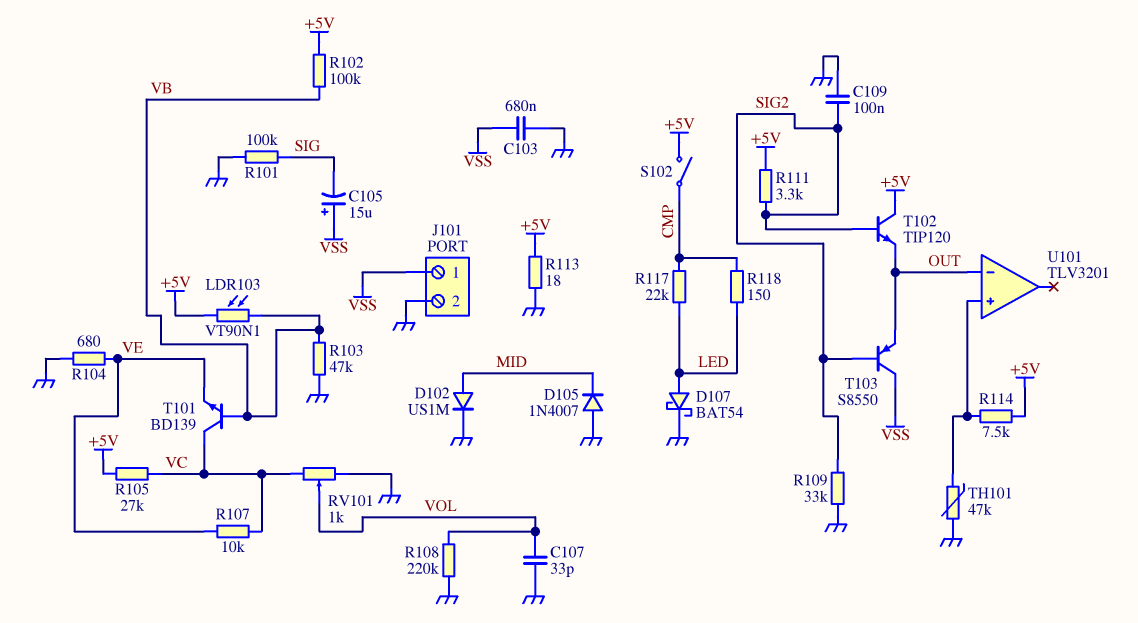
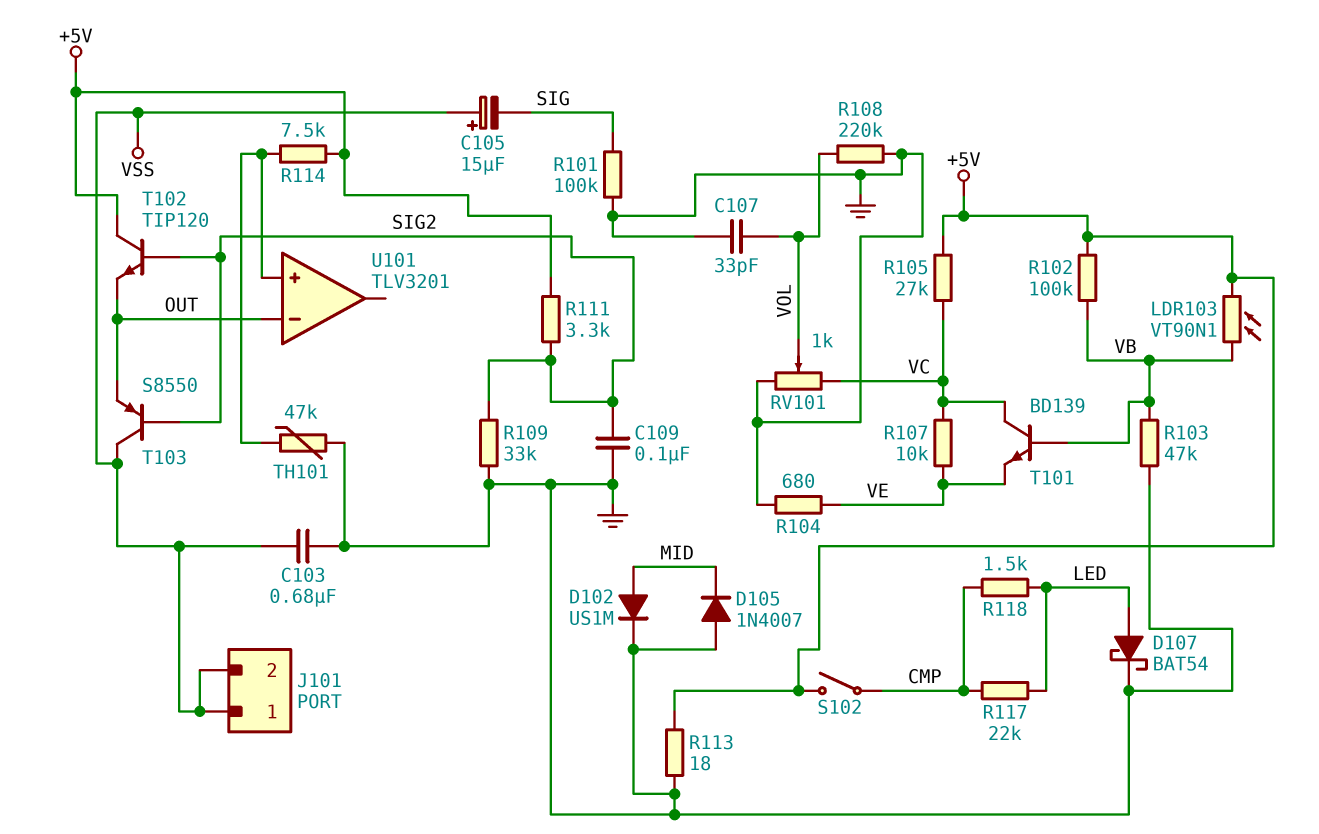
J101 pin 2: GND -> VSS
R118: 150 (CMP, LED) -> 1.5k (CMP, LED)

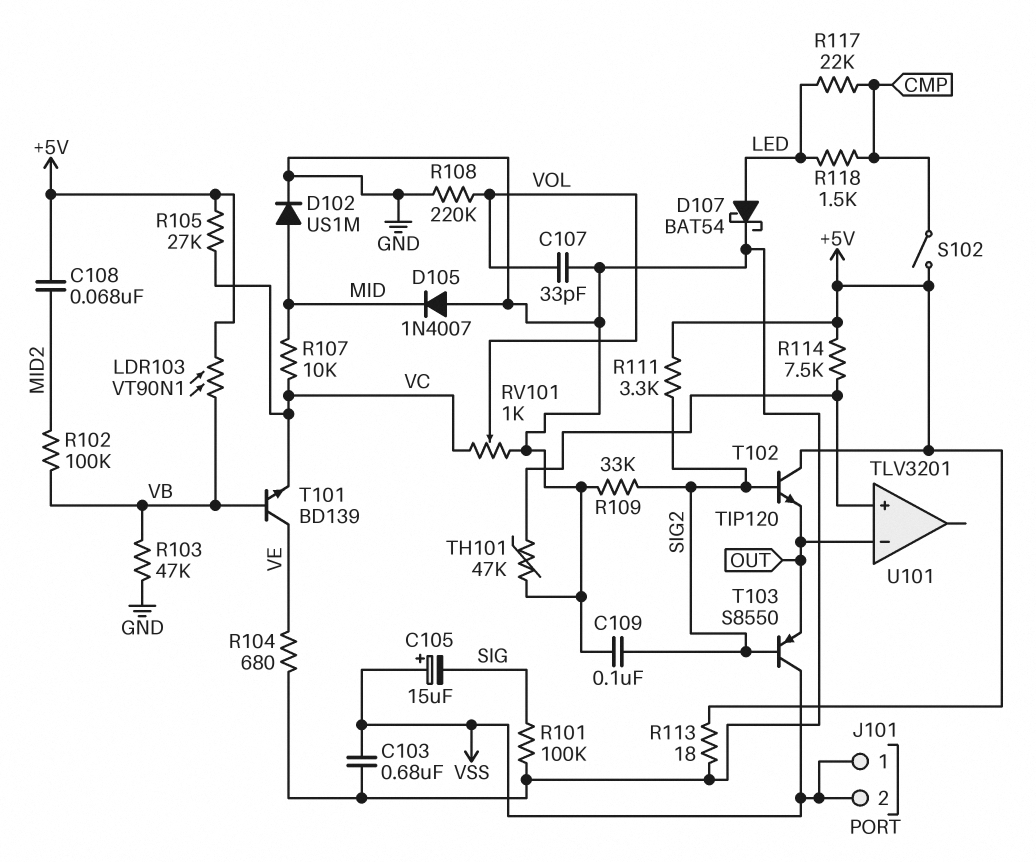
C108: none -> 68nF (+5V, MID2)
R102: 100k (+5V, VB) -> 100k (MID2, VB)
R107: 10k (VC, VE) -> 10k (MID, VC)
T101: NPN BD139 (B VB, C VC, E VE) -> NPN BD139 (B VB, C VE, E VC)

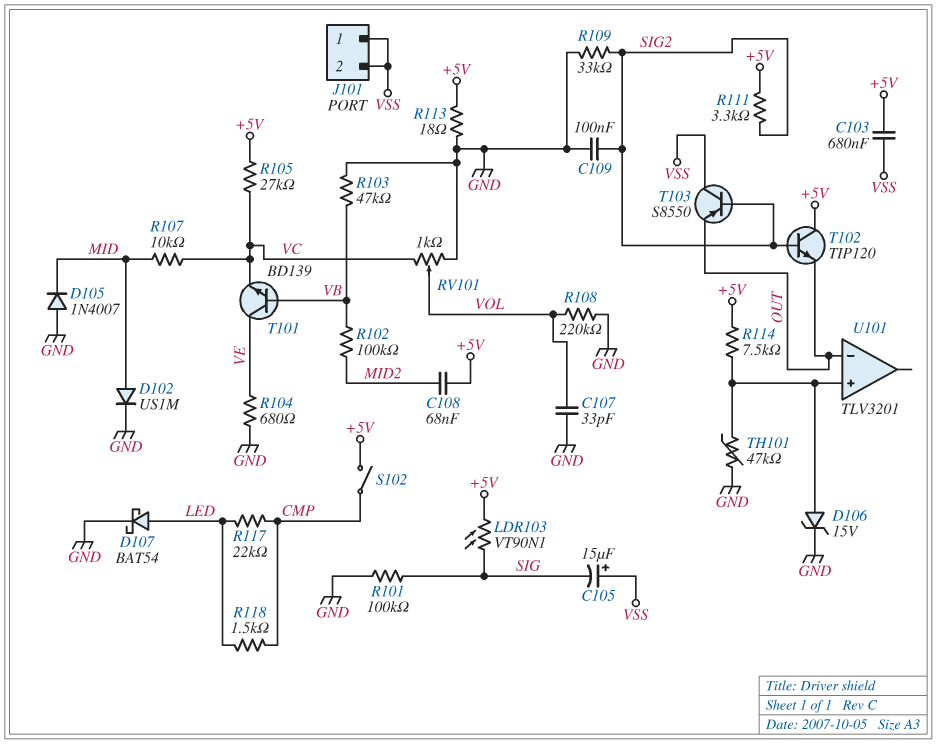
C103: 680nF (GND, VSS) -> 680nF (+5V, VSS)
D106: none -> zener 15V (A U101/in+, K GND)
LDR103: VT90N1 (+5V, VB) -> VT90N1 (+5V, SIG)

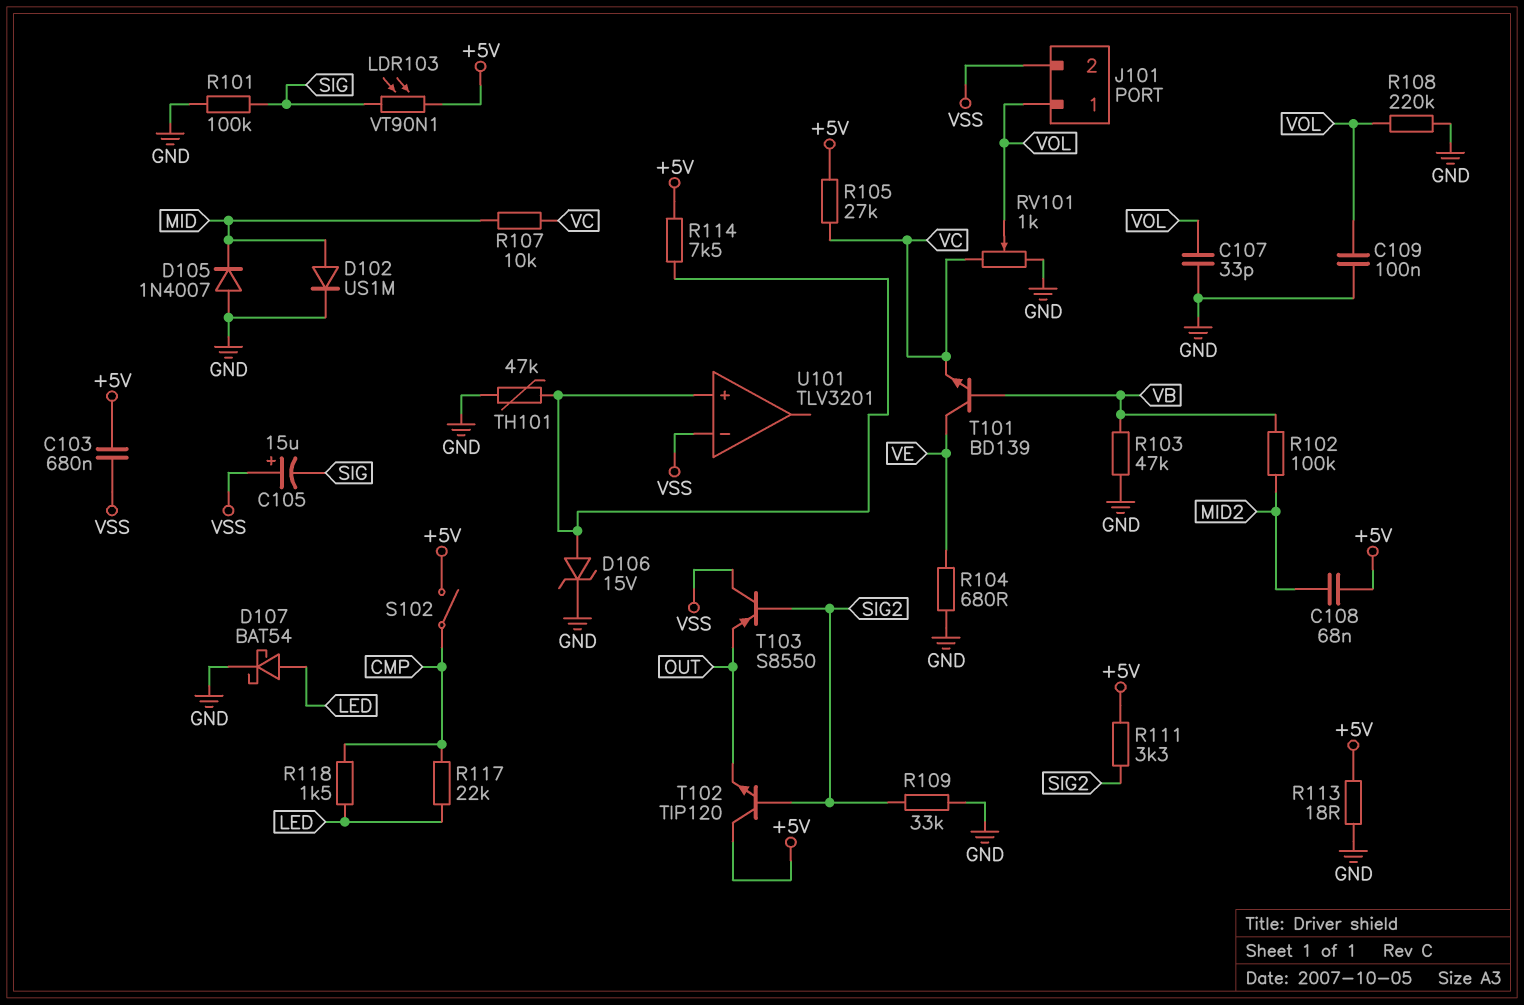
C109: 100nF (GND, SIG2) -> 100nF (GND, VOL)
J101 pin 1: VSS -> VOL
U101 pin in-: OUT -> VSS

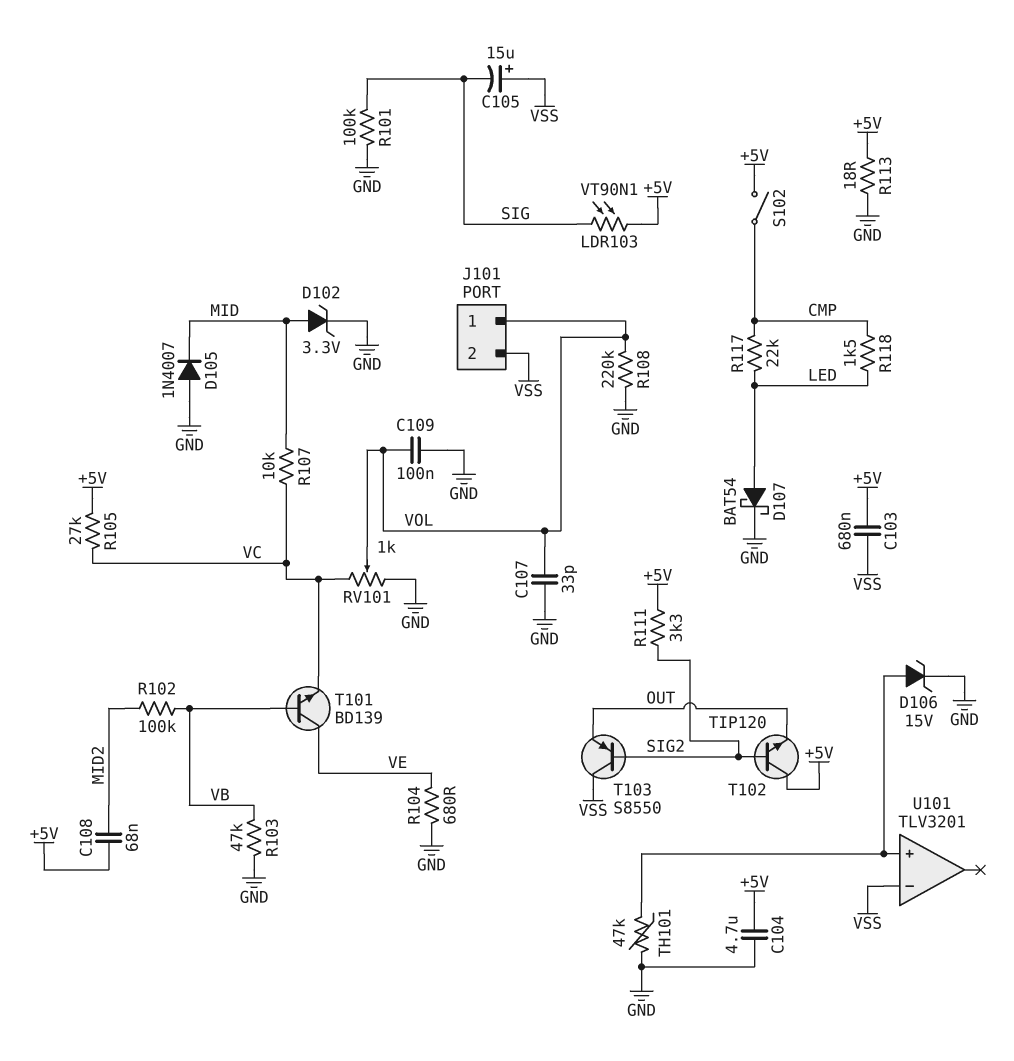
C104: none -> 4.7uF (+5V, GND)
D102: diode US1M (A MID, K GND) -> zener 3.3V (A MID, K GND)
R109: 33k (GND, SIG2) -> none
R114: 7.5k (+5V, U101/in+) -> none

